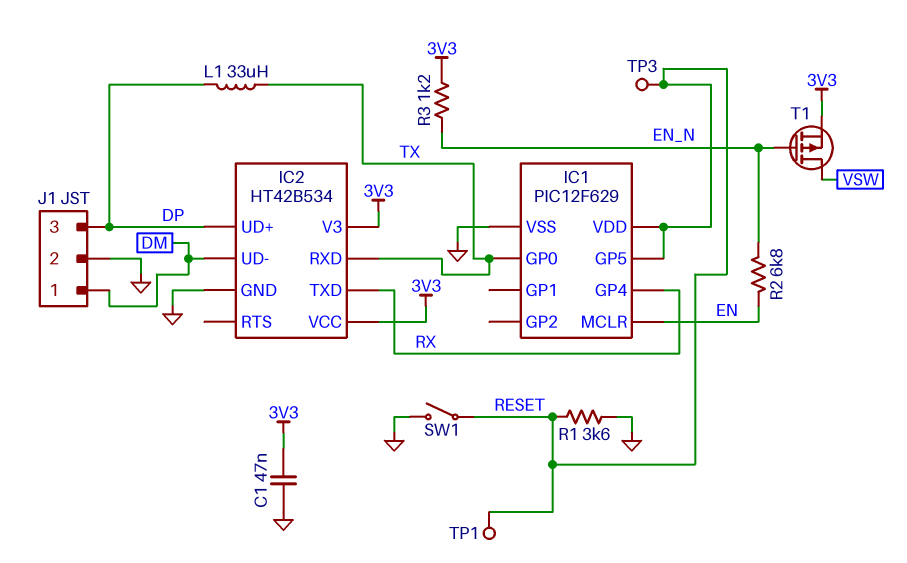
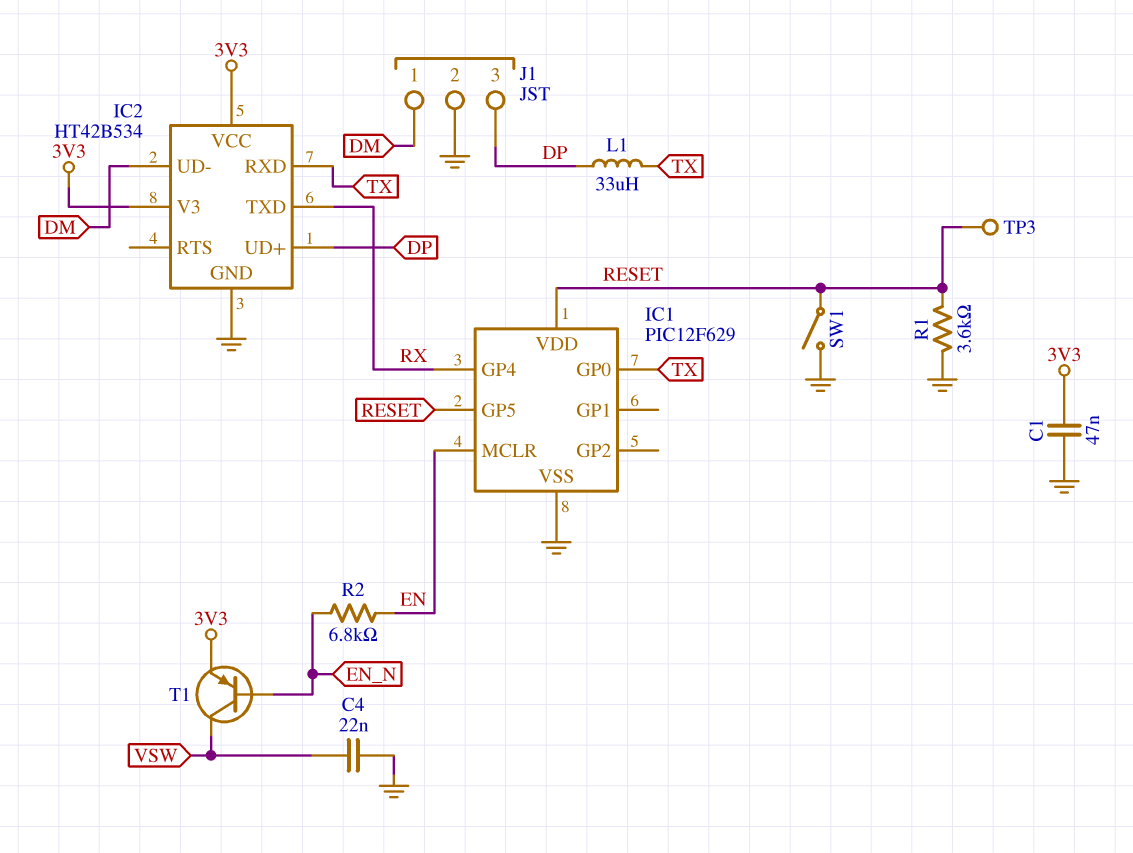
C4: none -> 22nF (GND, VSW)
R3: 1.2k (3V3, EN_N) -> none
T1: PMOS (G EN_N, D VSW, S 3V3) -> PNP (B EN_N, C VSW, E 3V3)
TP1: test point (RESET) -> none

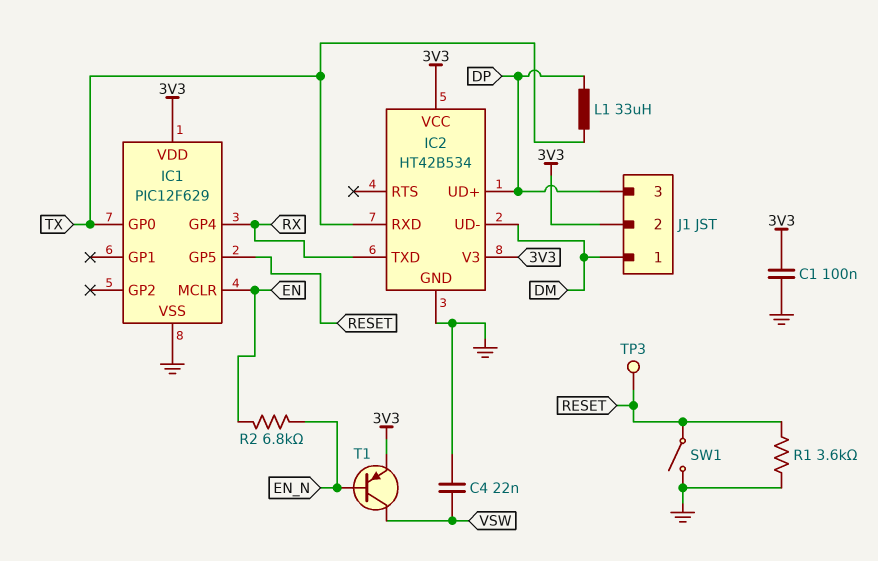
C1: 47nF (3V3, GND) -> 100nF (3V3, GND)
IC1 pin VDD: RESET -> 3V3
J1 pin 2: GND -> 3V3

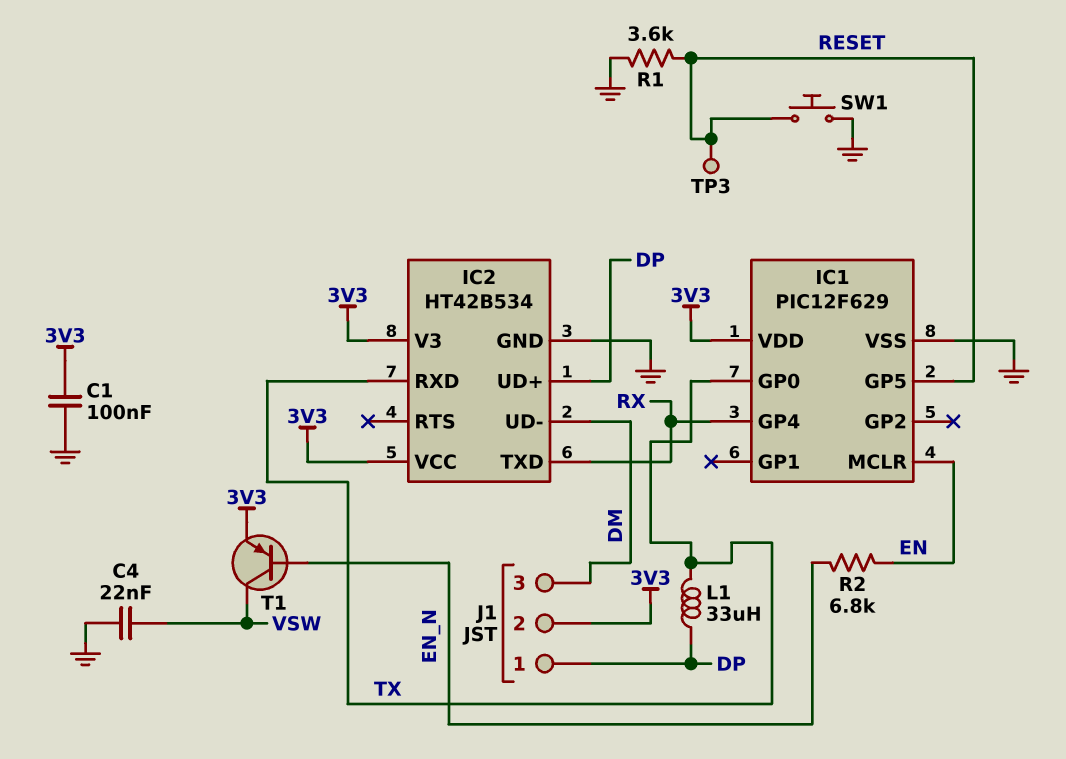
J1 pin 1: DM -> DP
J1 pin 3: DP -> DM
SW1: switch (GND, RESET) -> button (GND, RESET)

